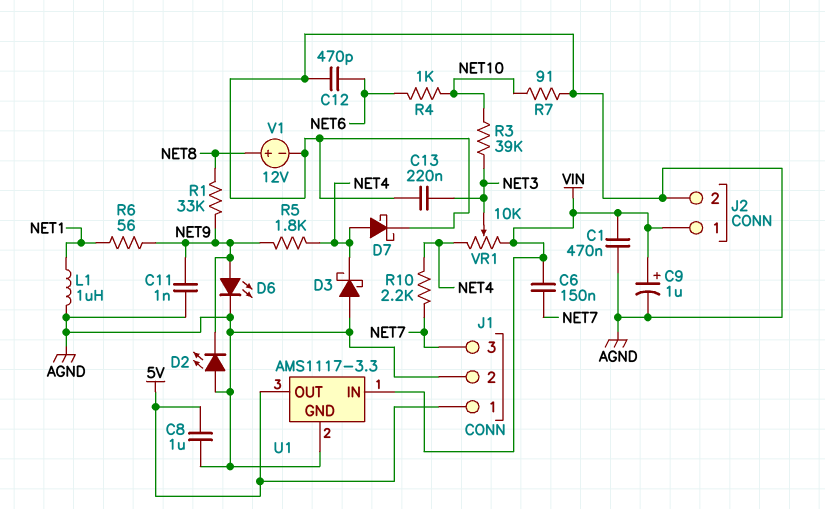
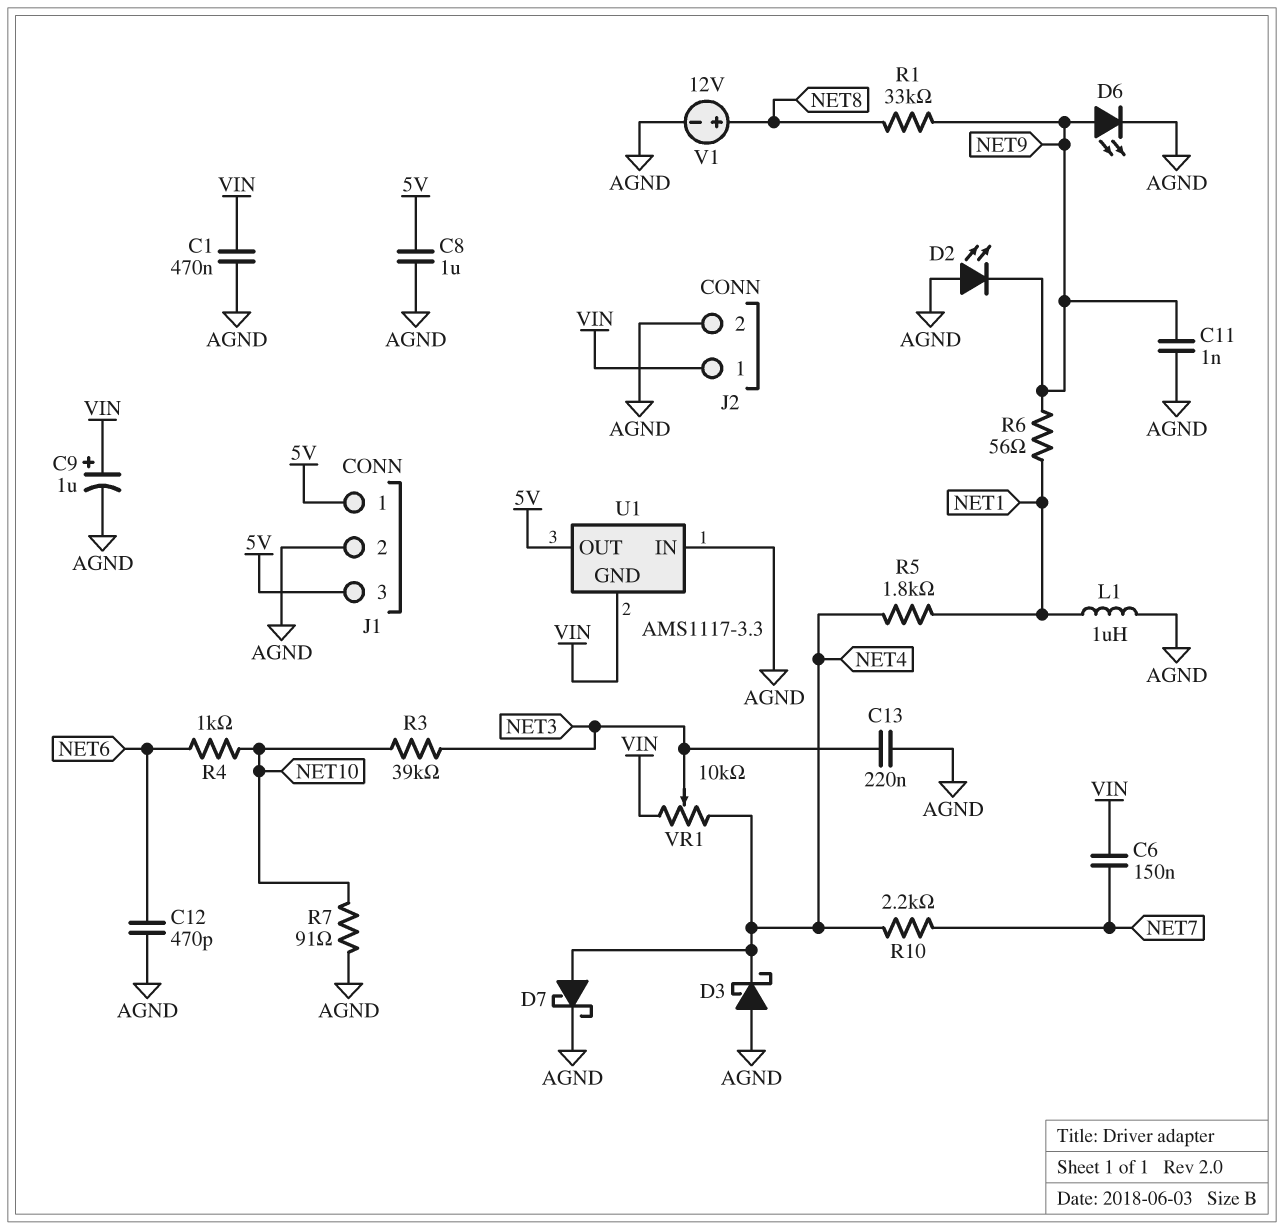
J1 pin 3: NET7 -> 5V
R5: 1.8k (NET4, NET9) -> 1.8k (NET1, NET4)
U1 pin GND: AGND -> VIN
U1 pin IN: VIN -> AGND

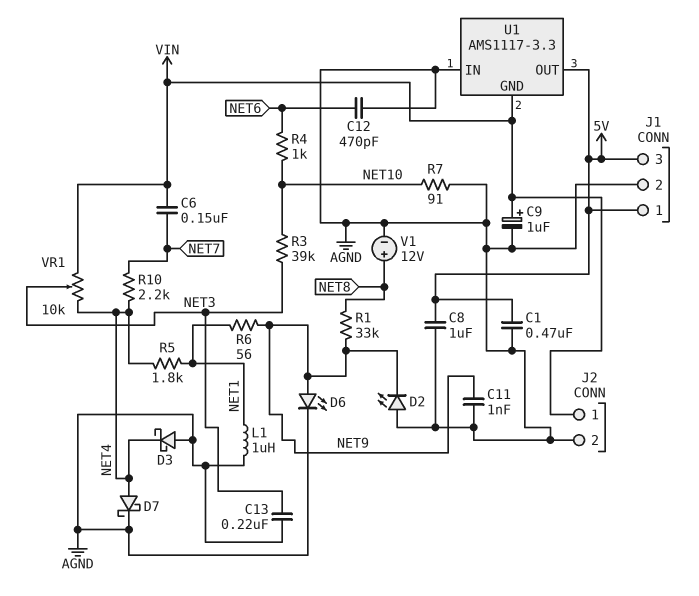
C1: 470nF (AGND, VIN) -> 470nF (5V, AGND)

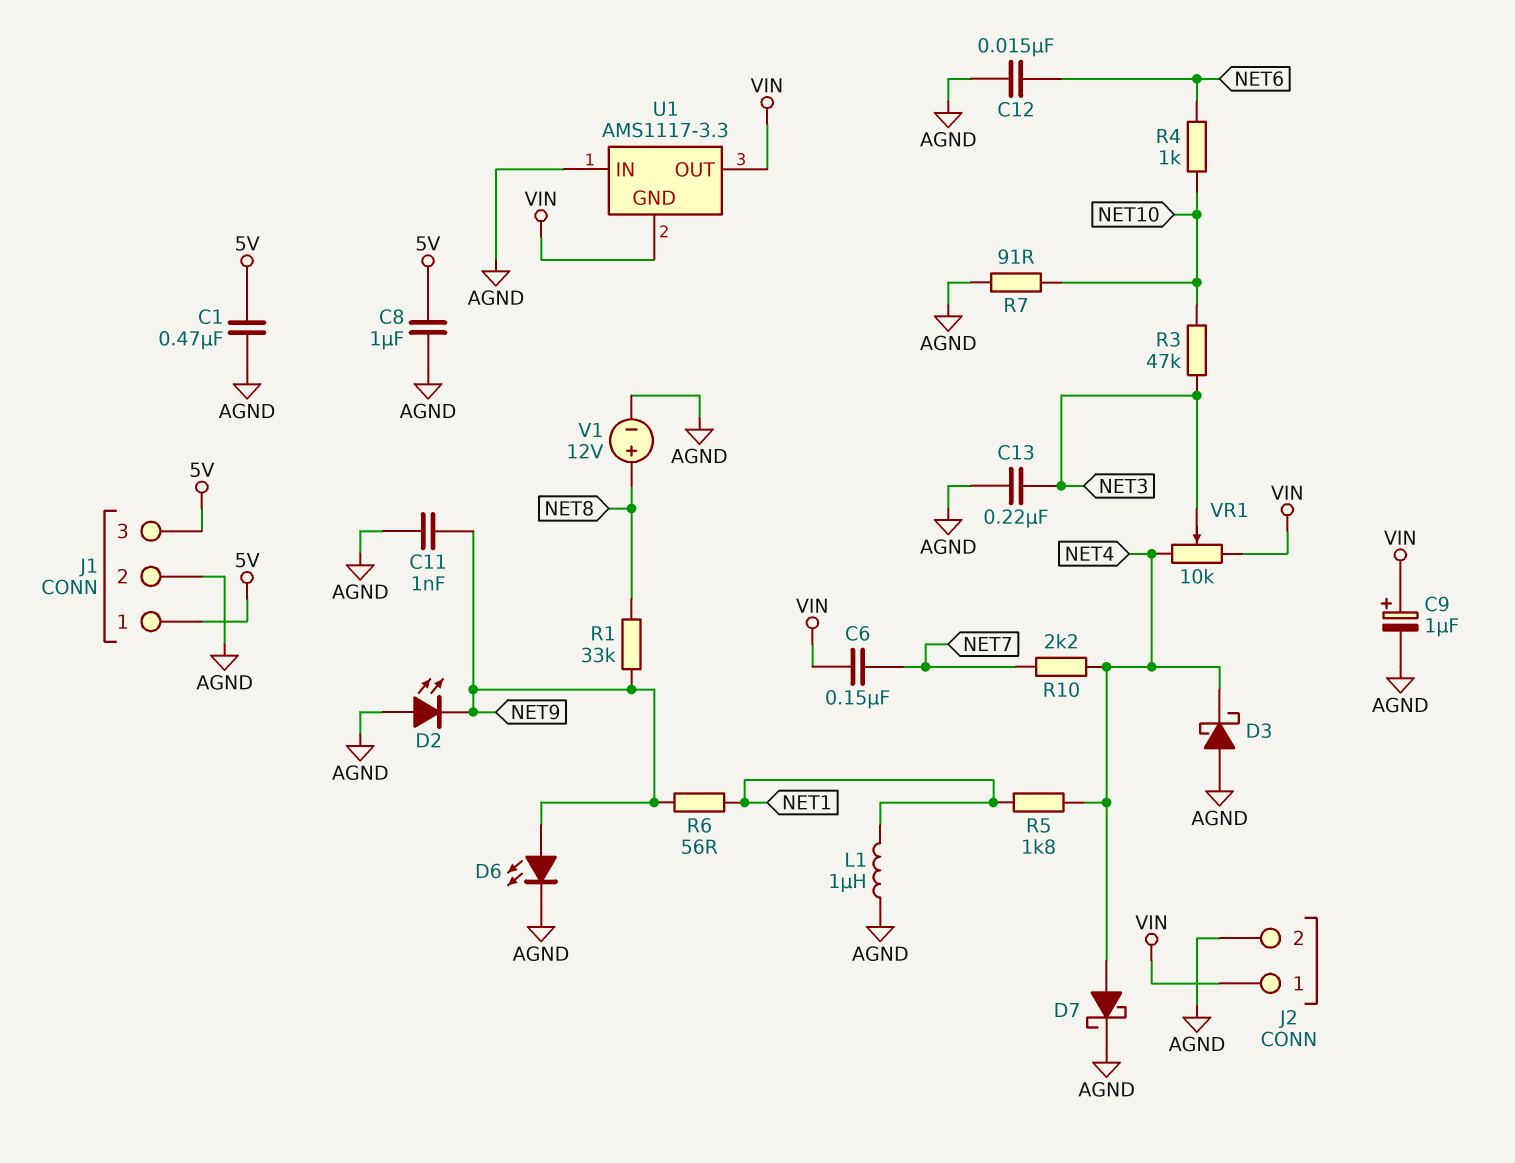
C12: 470pF (AGND, NET6) -> 15nF (AGND, NET6)
R3: 39k (NET3, NET10) -> 47k (NET3, NET10)
U1 pin OUT: 5V -> VIN

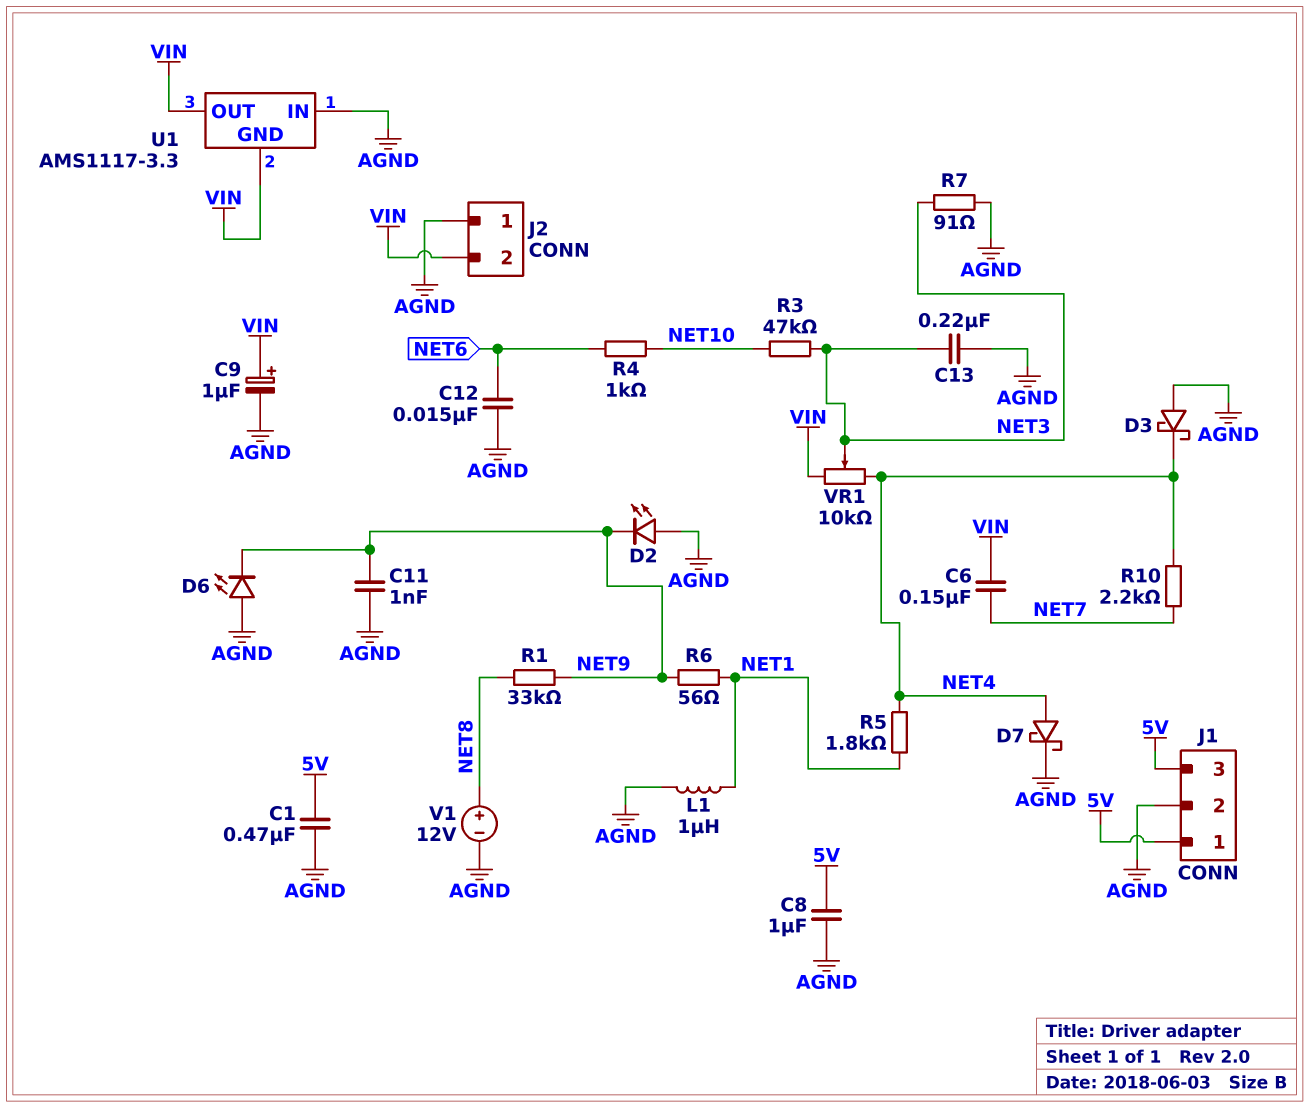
D6: LED (A NET9, K AGND) -> LED (A AGND, K NET9)
J2 pin 1: VIN -> AGND
J2 pin 2: AGND -> VIN
R7: 91 (AGND, NET10) -> 91 (AGND, NET3)

